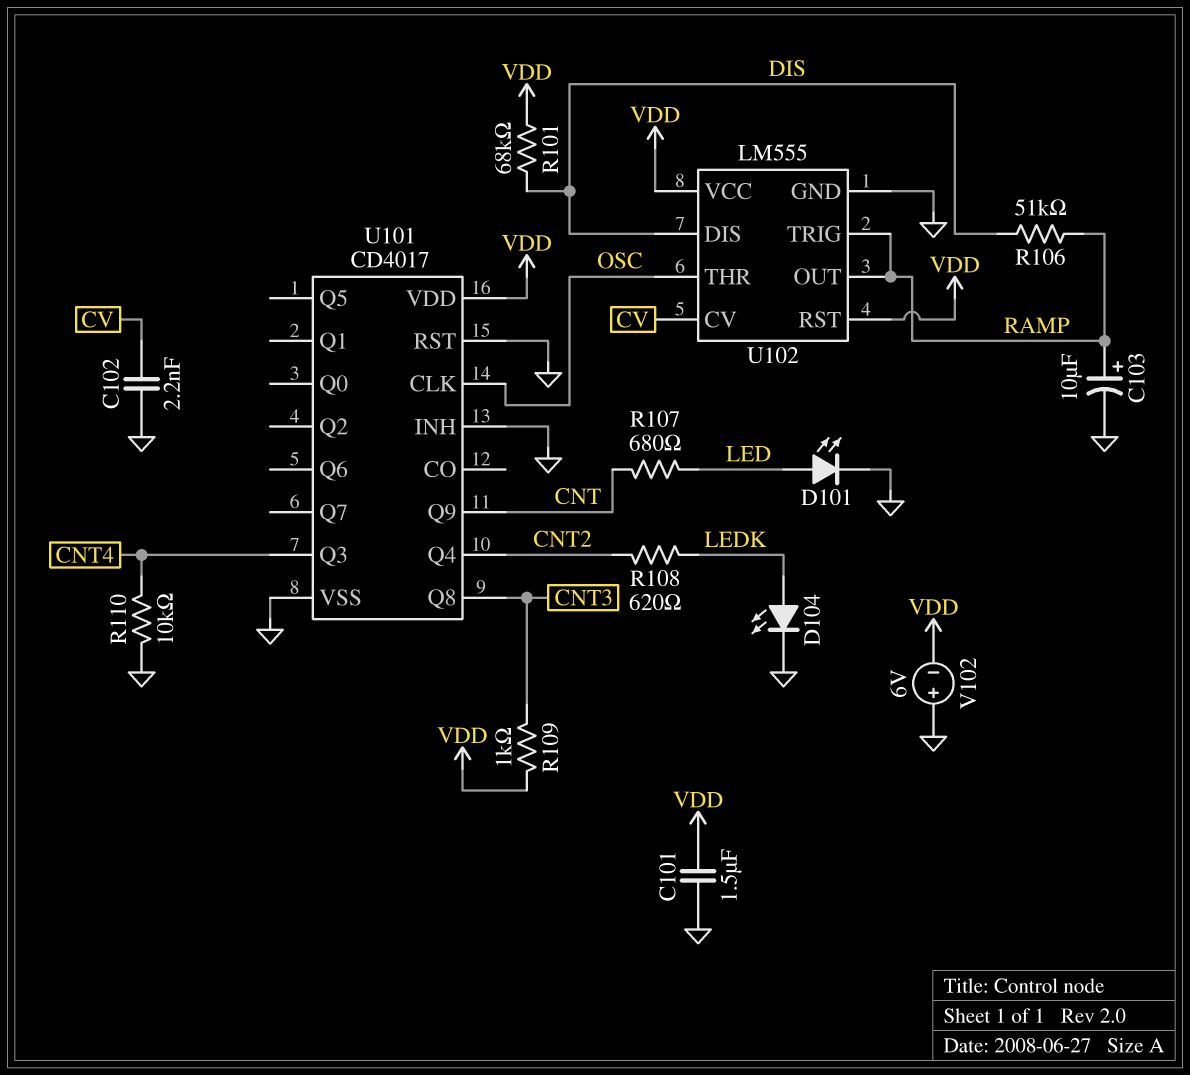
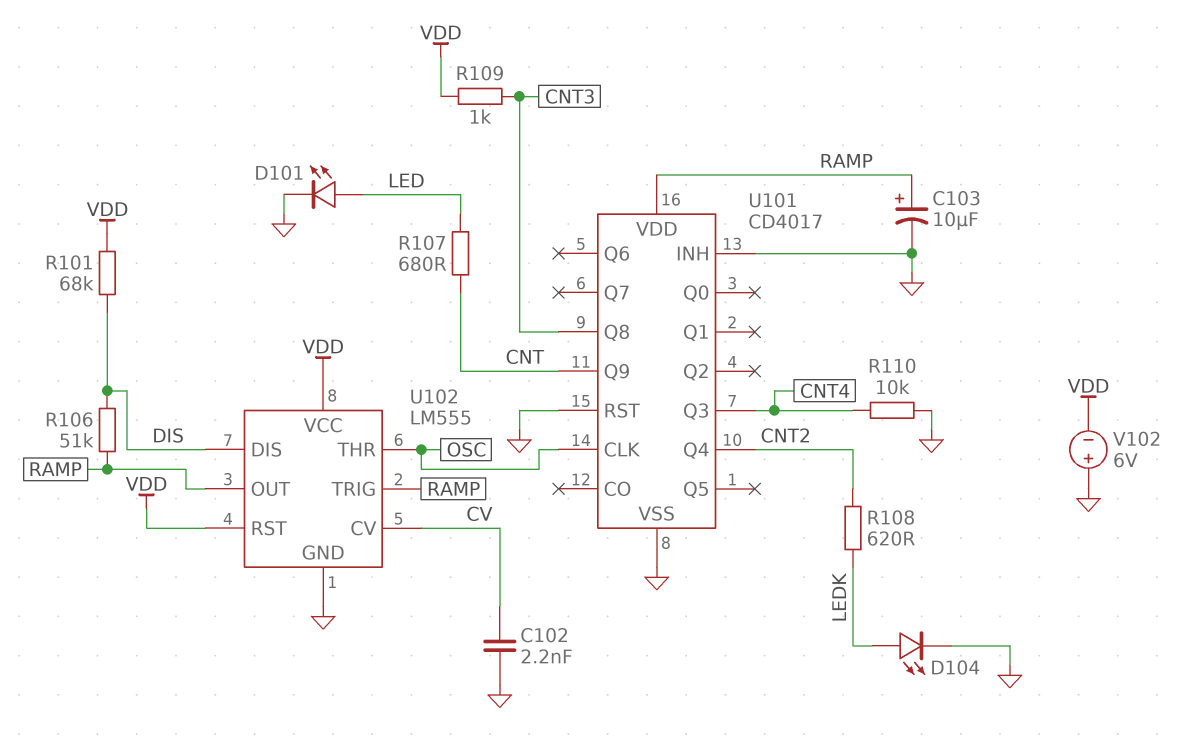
C101: 1.5uF (GND, VDD) -> none
U101 pin VDD: VDD -> RAMP

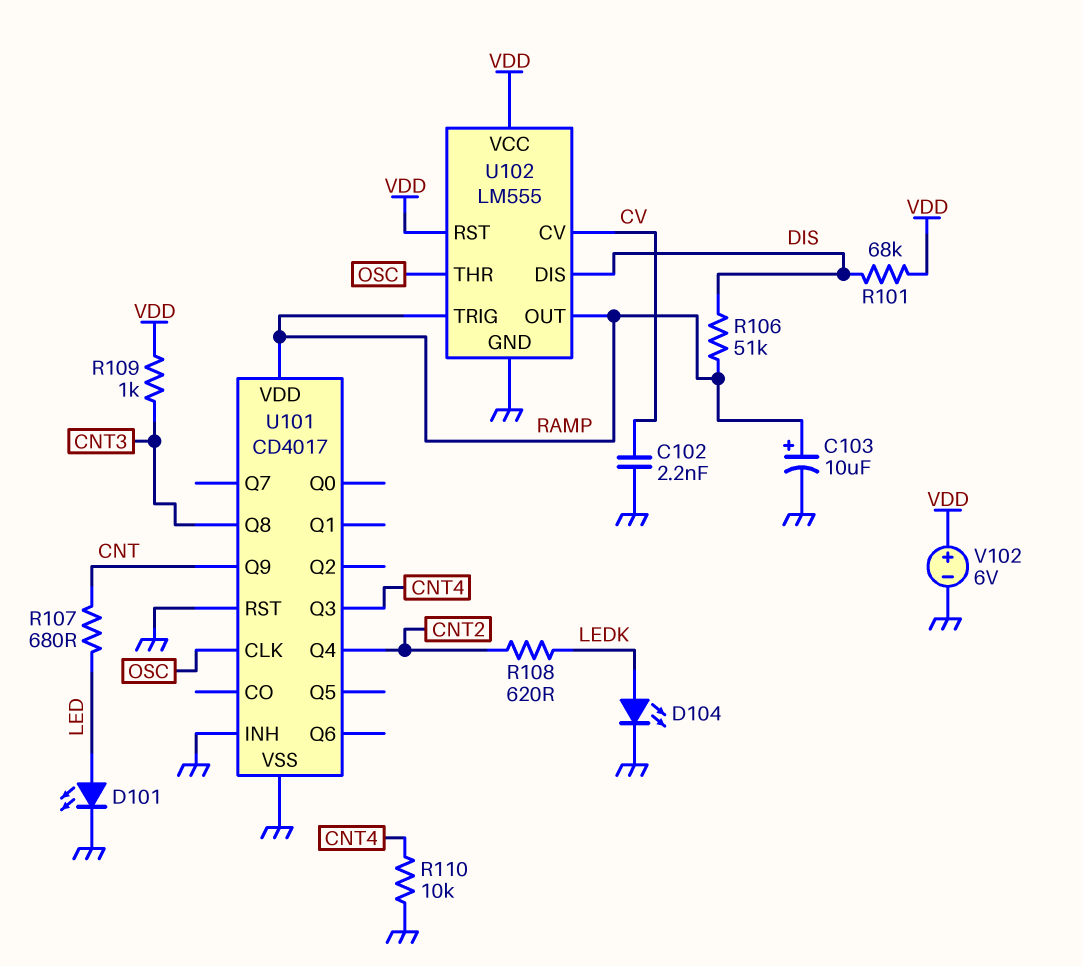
V102: 6V (plus GND, minus VDD) -> 6V (plus VDD, minus GND)

